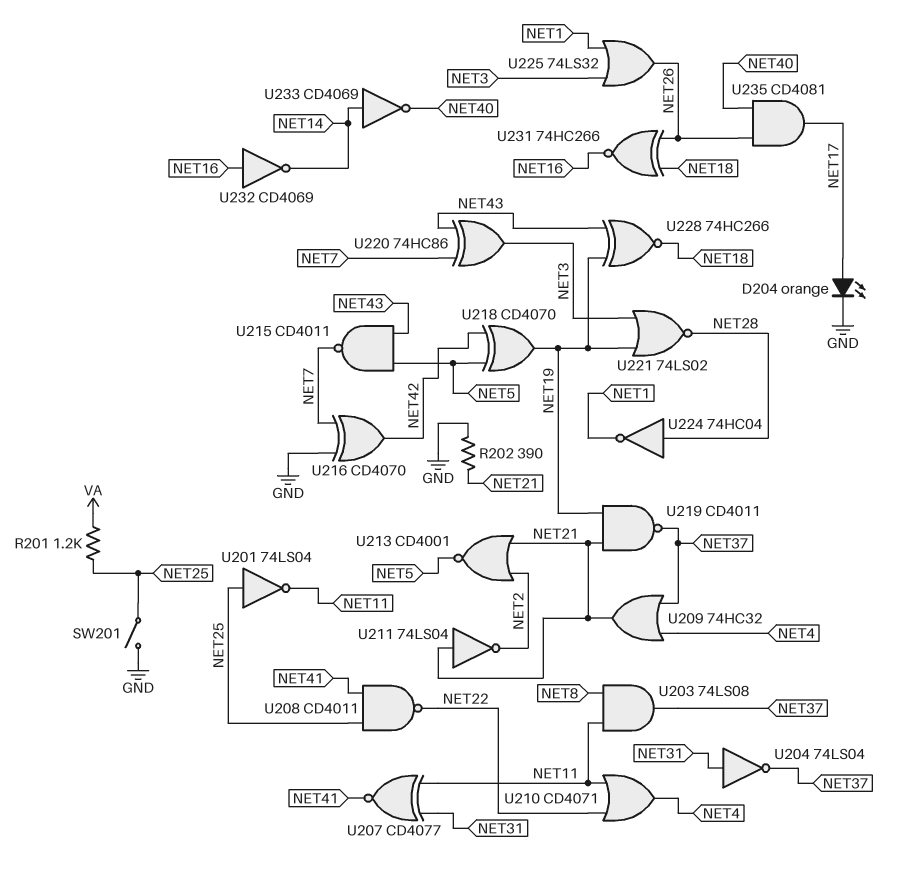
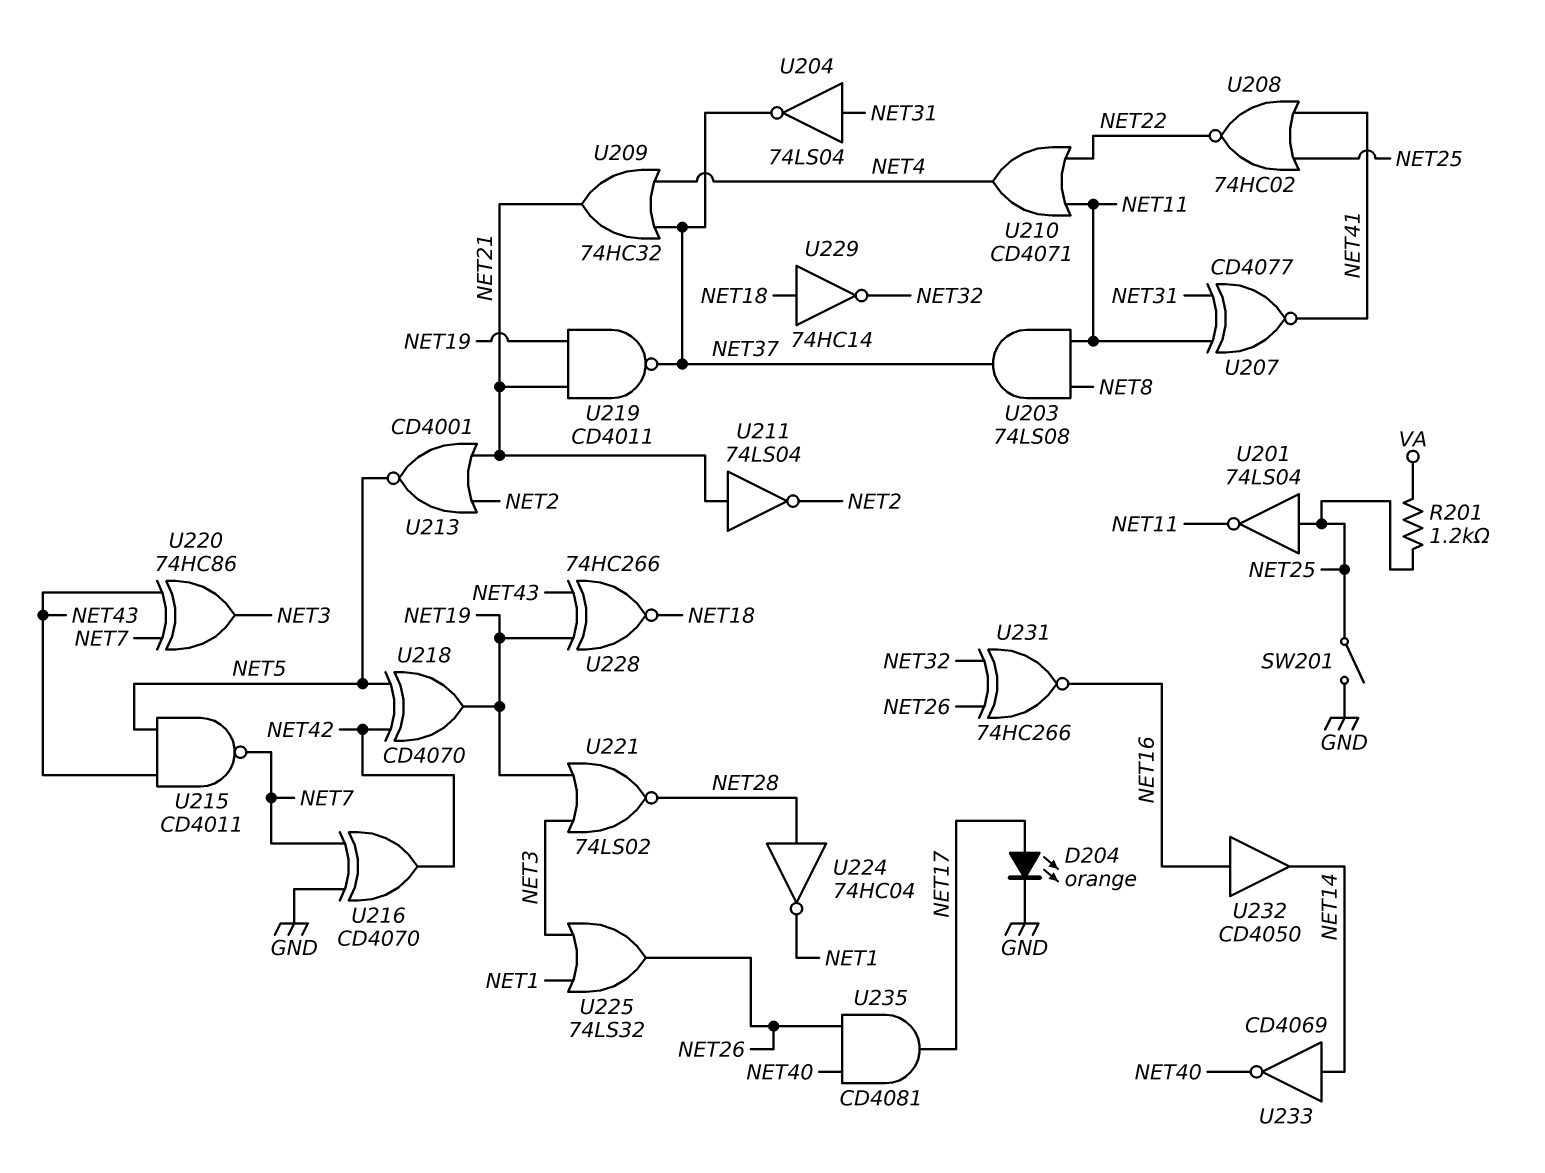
R202: 390 (GND, NET21) -> none
U208: NAND CD4011 (in NET25, in NET41, out NET22) -> NOR 74HC02 (in NET25, in NET41, out NET22)
U229: none -> NOT 74HC14 (in NET18, out NET32)
U231: XNOR 74HC266 (in NET18, in NET26, out NET16) -> XNOR 74HC266 (in NET26, in NET32, out NET16)
U232: NOT CD4069 (in NET16, out NET14) -> buffer CD4050 (in NET16, out NET14)

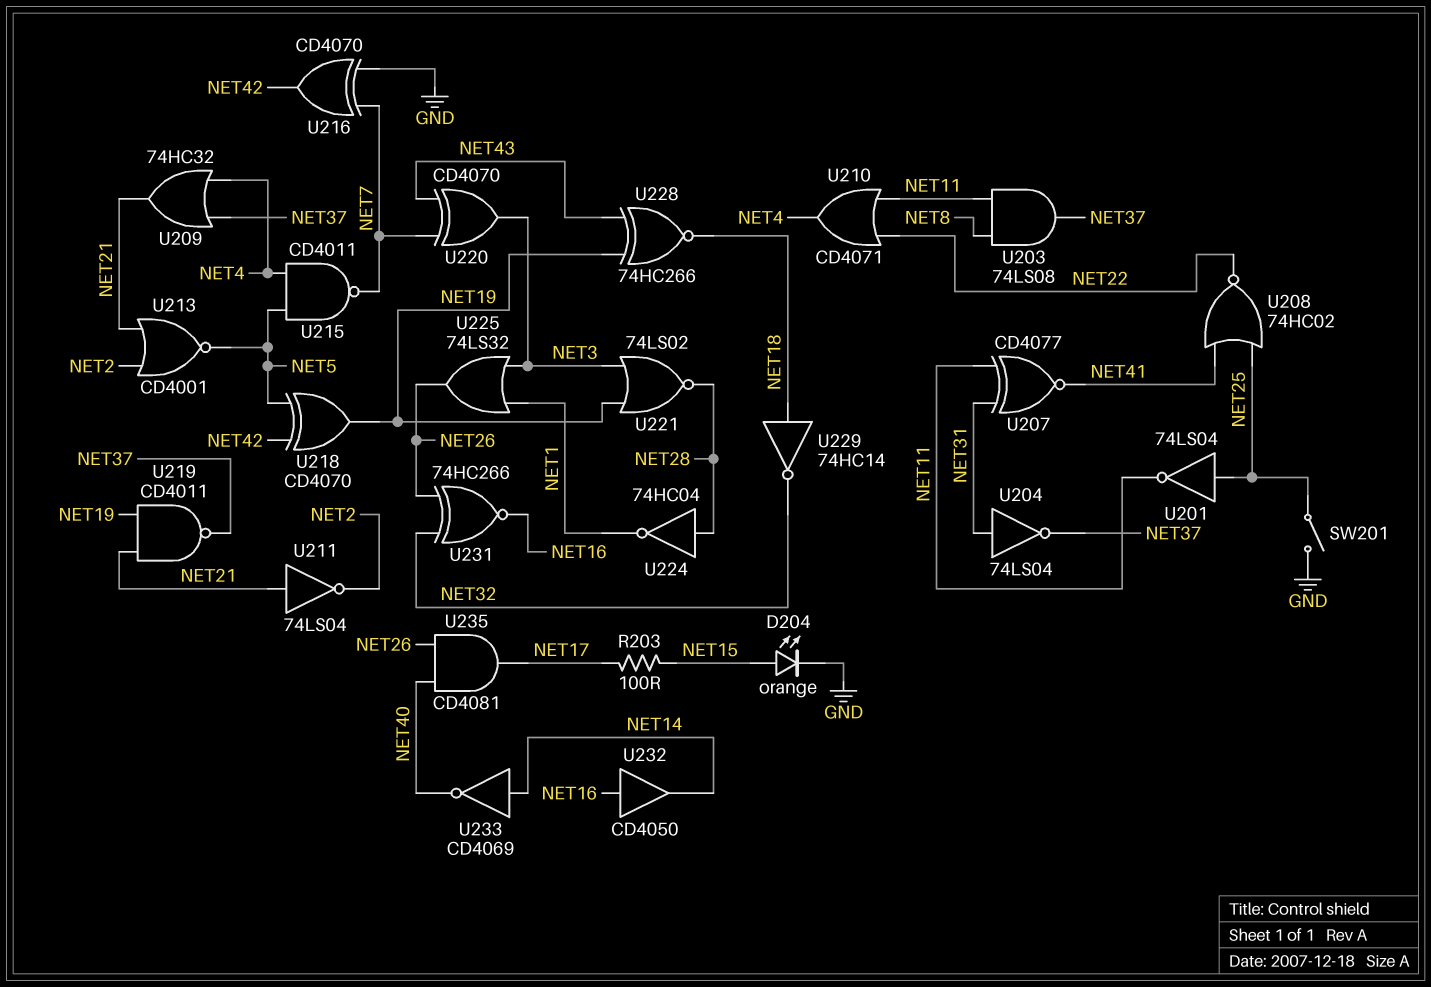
D204: LED orange (A NET17, K GND) -> LED orange (A NET15, K GND)
R201: 1.2k (NET25, VA) -> none
R203: none -> 100 (NET15, NET17)
U215: NAND CD4011 (in NET5, in NET43, out NET7) -> NAND CD4011 (in NET4, in NET5, out NET7)
U220: XOR 74HC86 (in NET7, in NET43, out NET3) -> XOR CD4070 (in NET7, in NET43, out NET3)

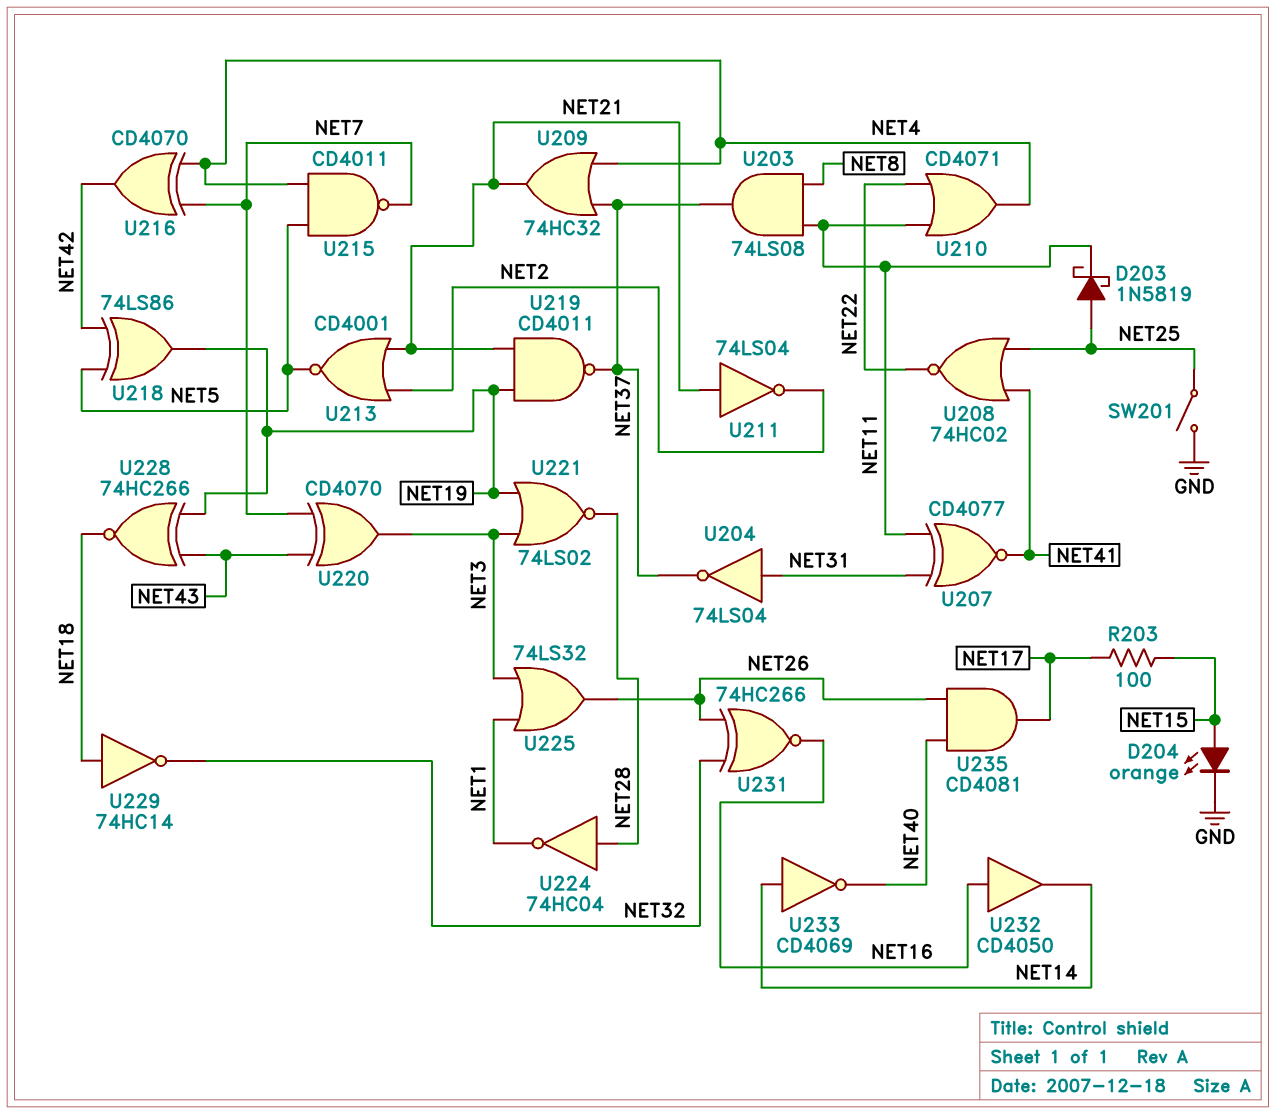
D203: none -> schottky 1N5819 (A NET25, K NET11)
U201: NOT 74LS04 (in NET25, out NET11) -> none
U216: XOR CD4070 (in GND, in NET7, out NET42) -> XOR CD4070 (in NET4, in NET7, out NET42)
U218: XOR CD4070 (in NET5, in NET42, out NET19) -> XOR 74LS86 (in NET5, in NET42, out NET19)

